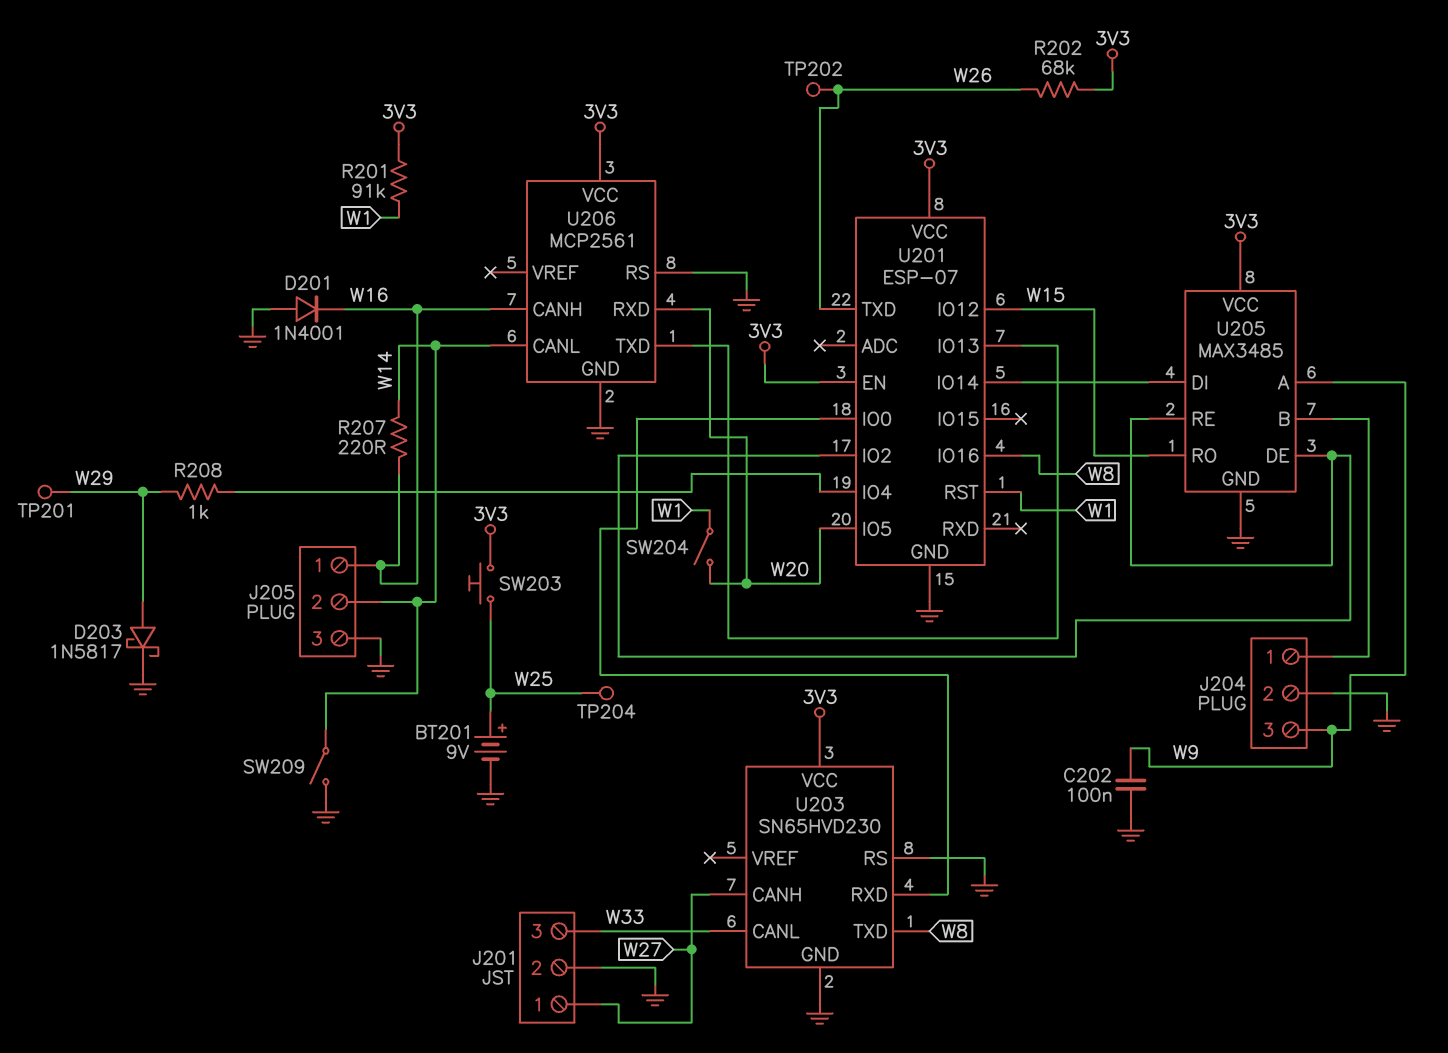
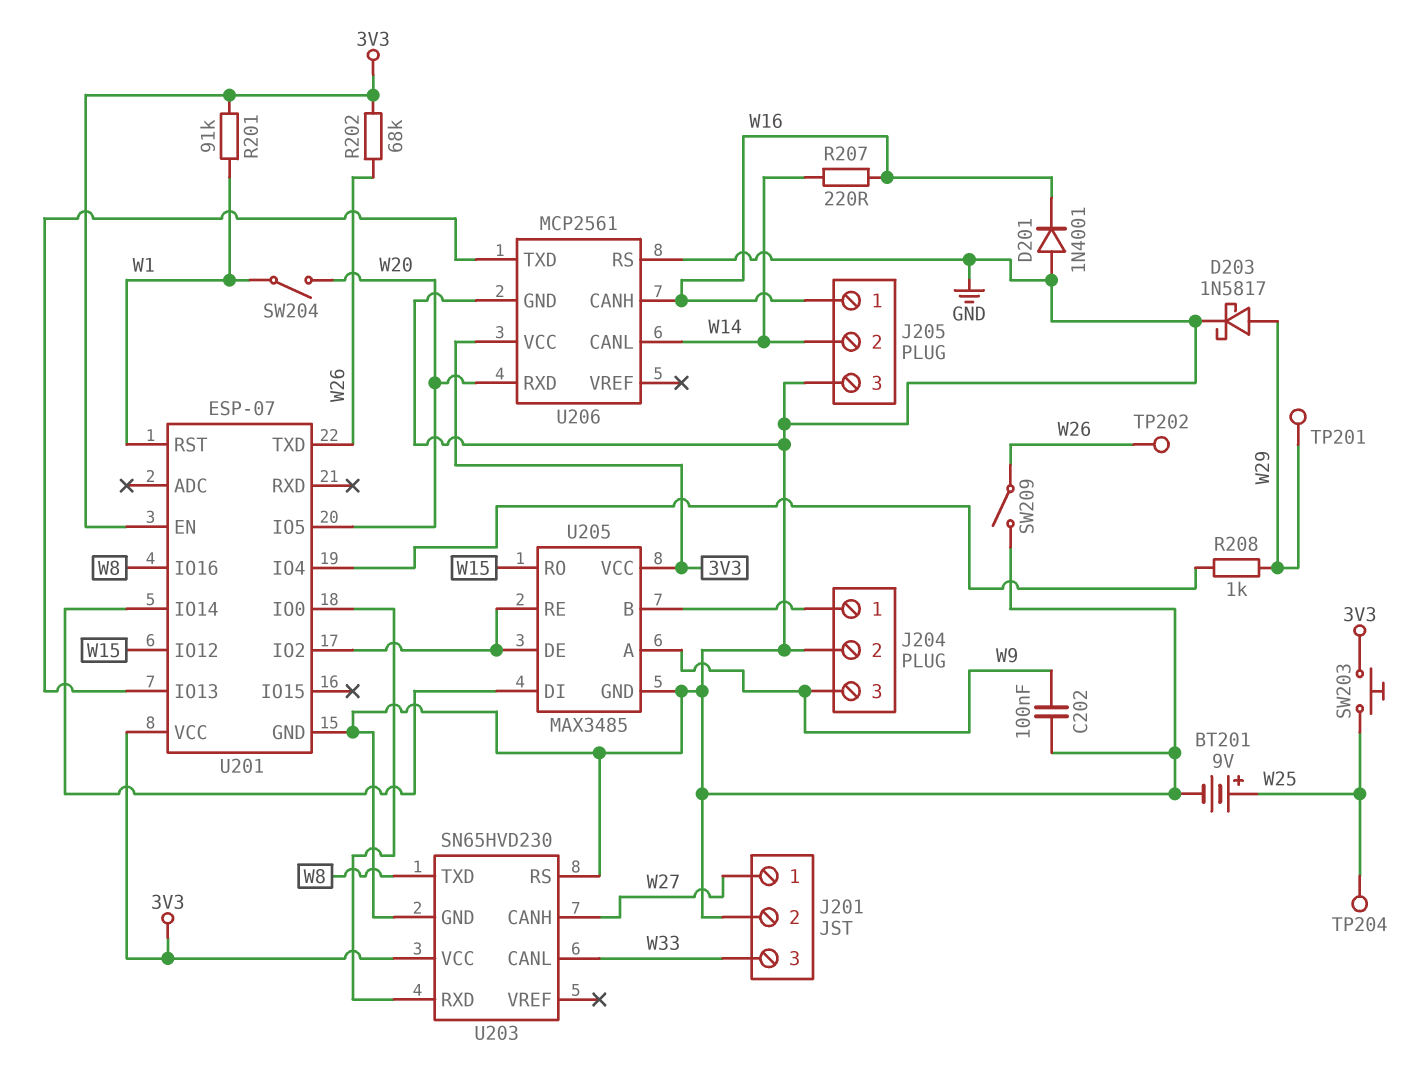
SW209: switch (GND, W14) -> switch (GND, W26)

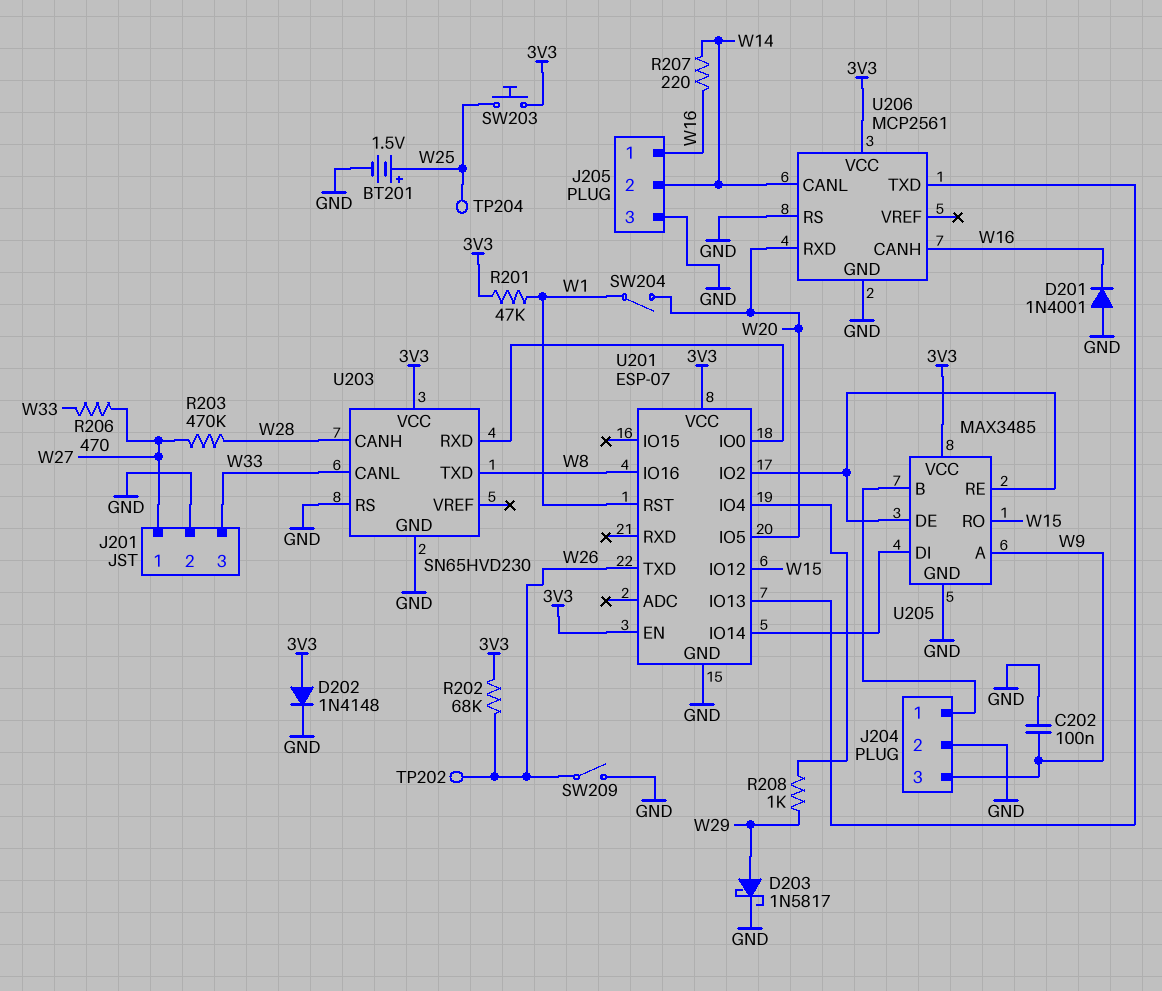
BT201: 9V (plus W25, minus GND) -> 1.5V (plus W25, minus GND)
D202: none -> diode 1N4148 (A 3V3, K GND)
R201: 91k (3V3, W1) -> 47k (3V3, W1)
R203: none -> 470k (W27, W28)
R206: none -> 470 (W27, W33)
TP201: test point (W29) -> none
U203 pin CANH: W27 -> W28

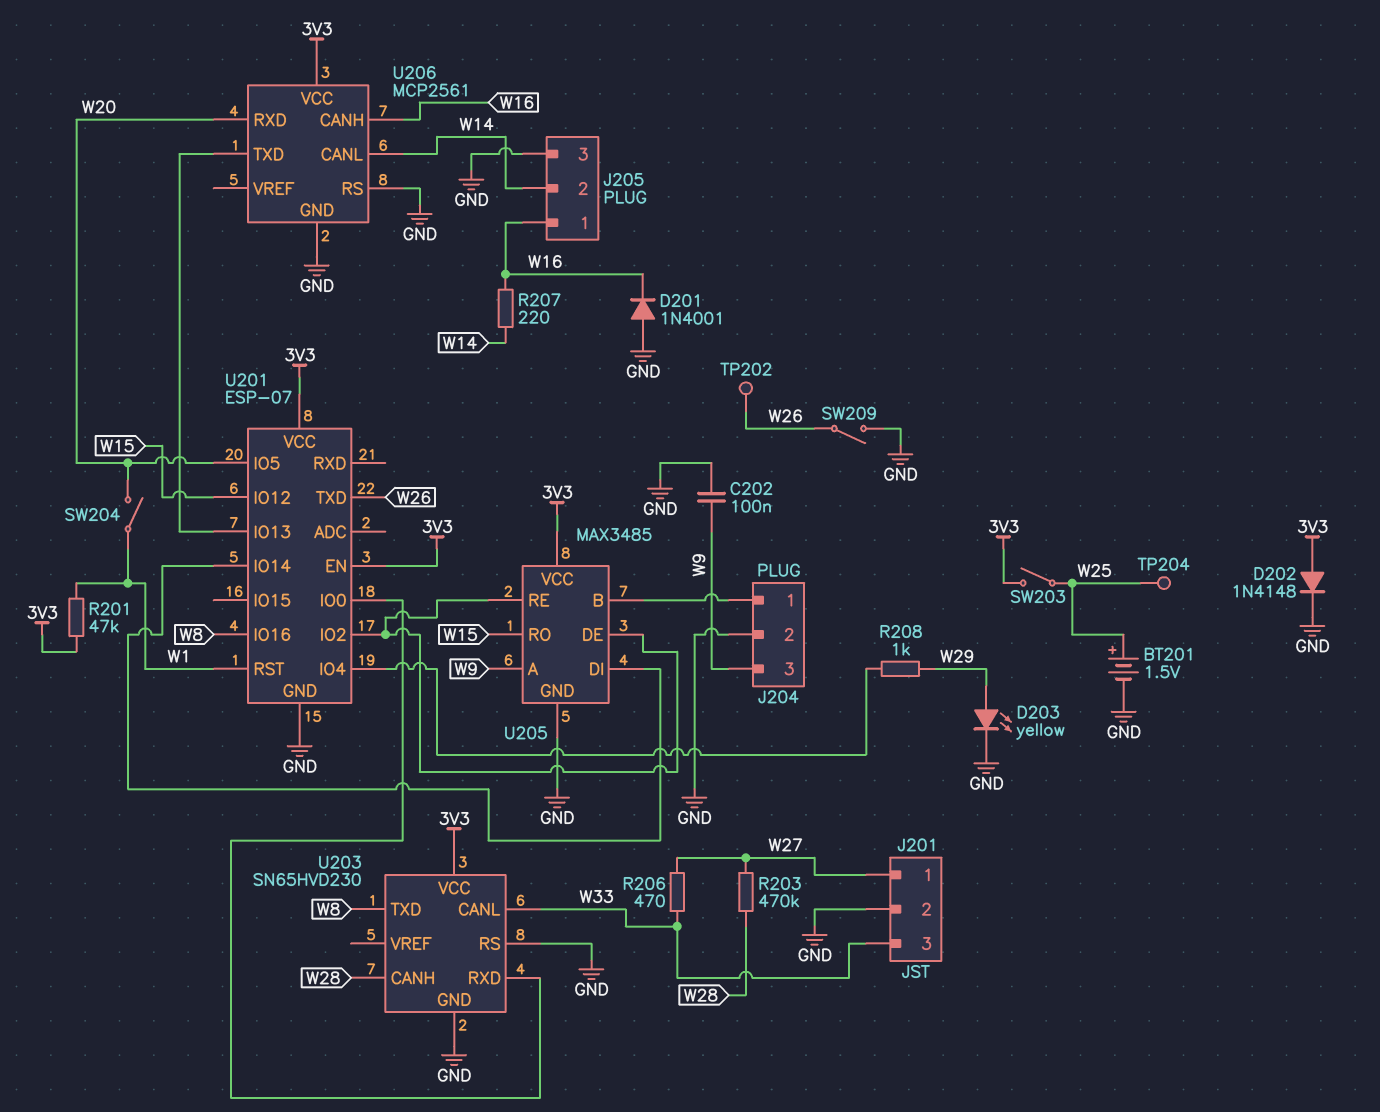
D203: schottky 1N5817 (A W29, K GND) -> LED yellow (A W29, K GND)
R202: 68k (3V3, W26) -> none
SW203: button (3V3, W25) -> switch (3V3, W25)

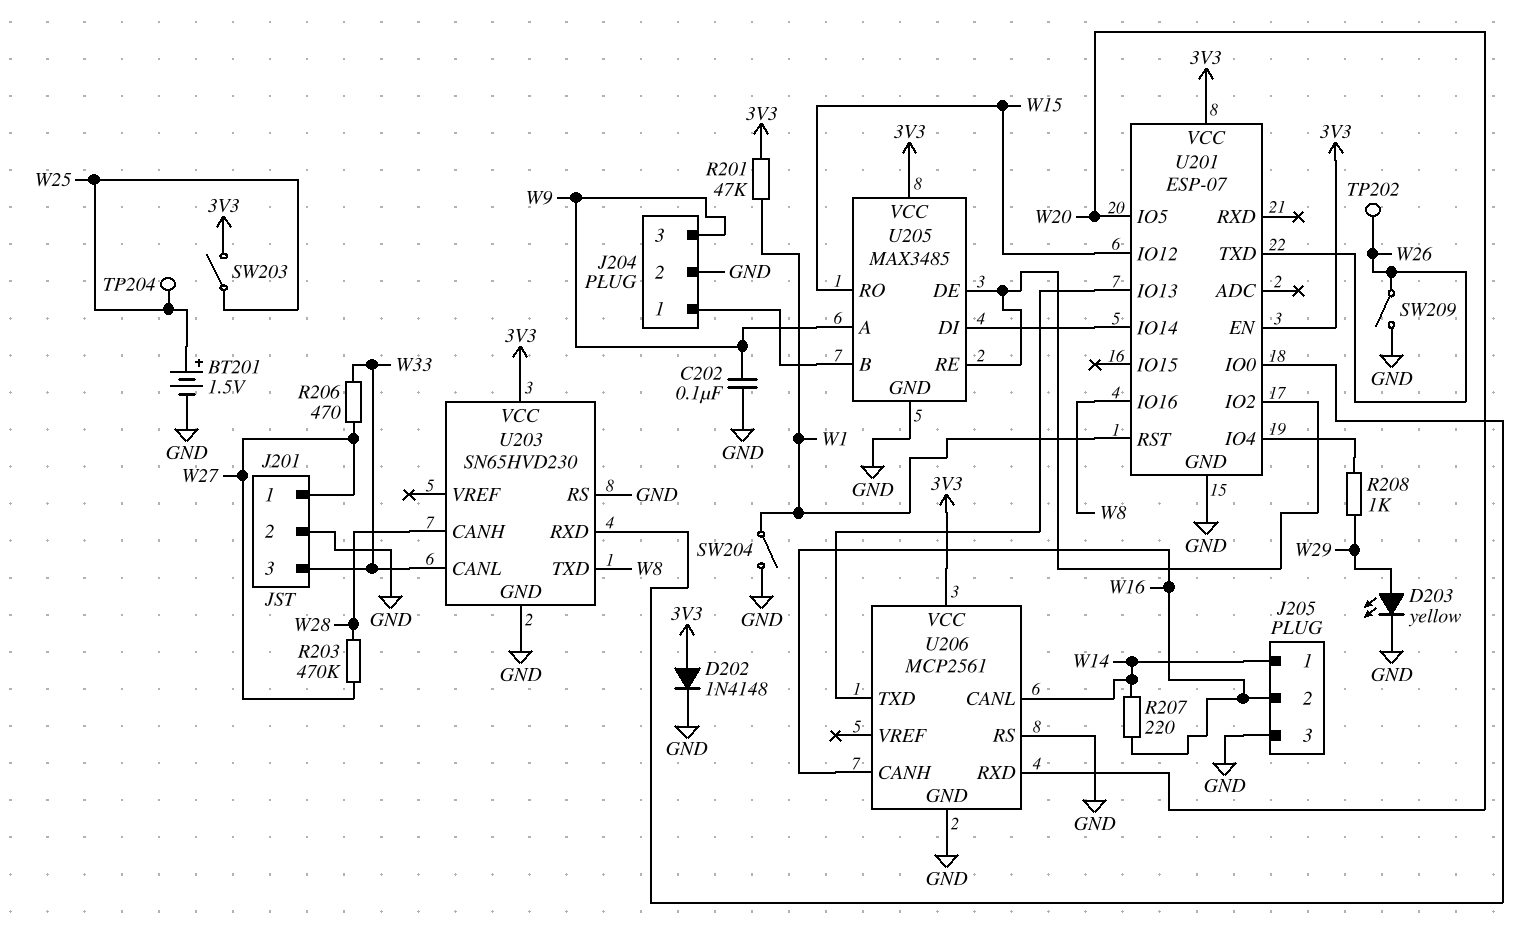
D201: diode 1N4001 (A GND, K W16) -> none
J205 pin 1: W16 -> W14
J205 pin 2: W14 -> W16
SW204: switch (W1, W20) -> switch (GND, W1)

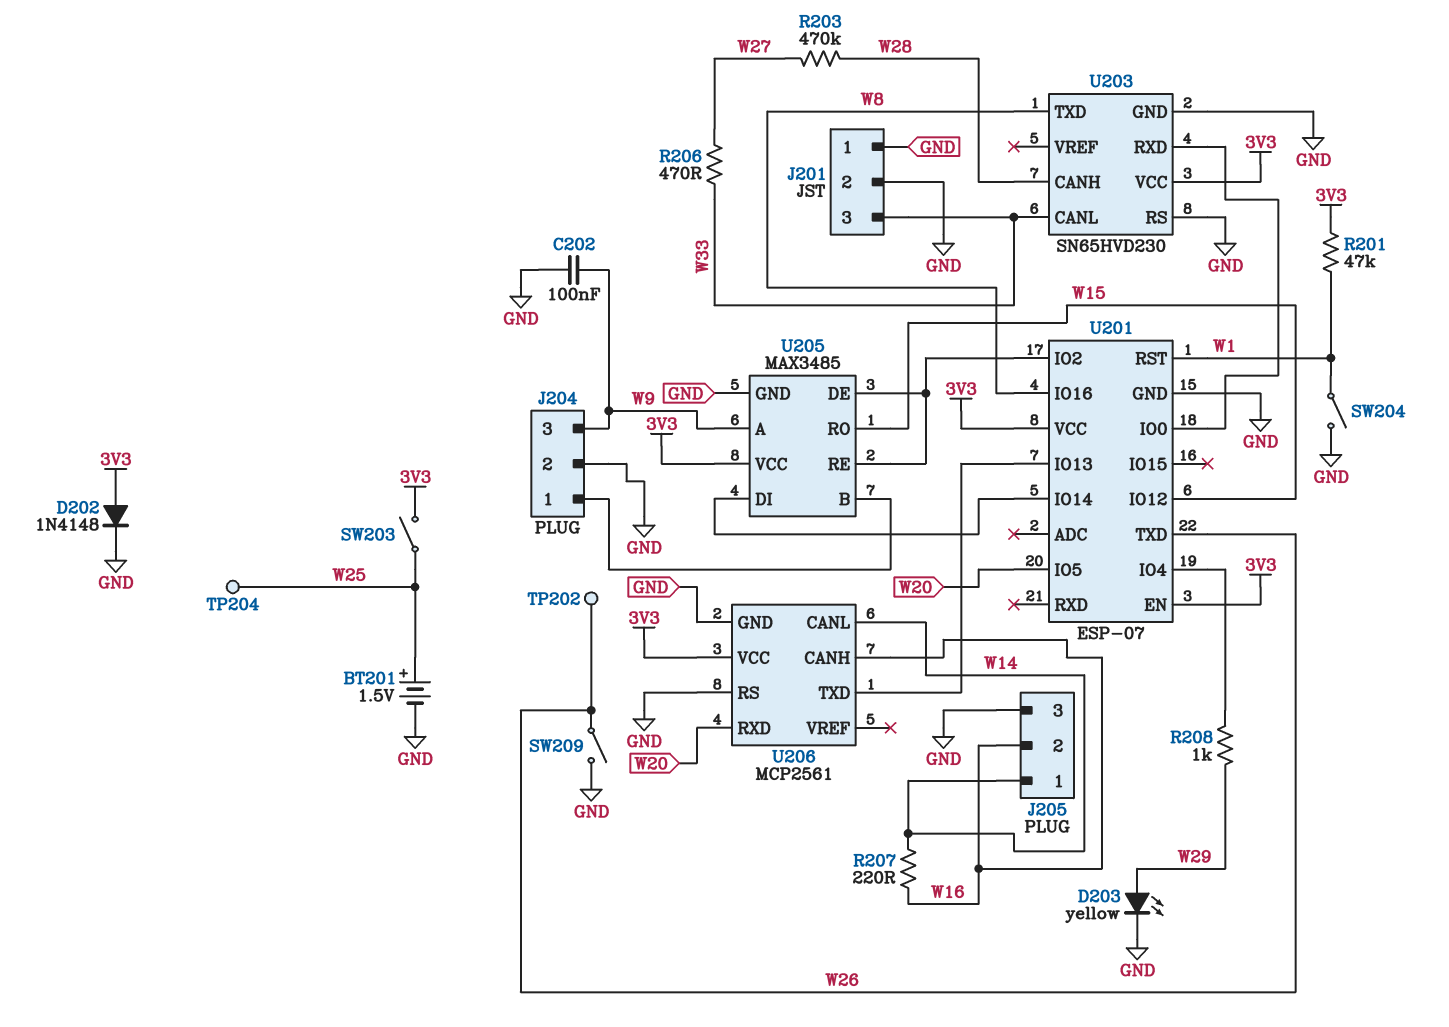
J201 pin 1: W27 -> GND

